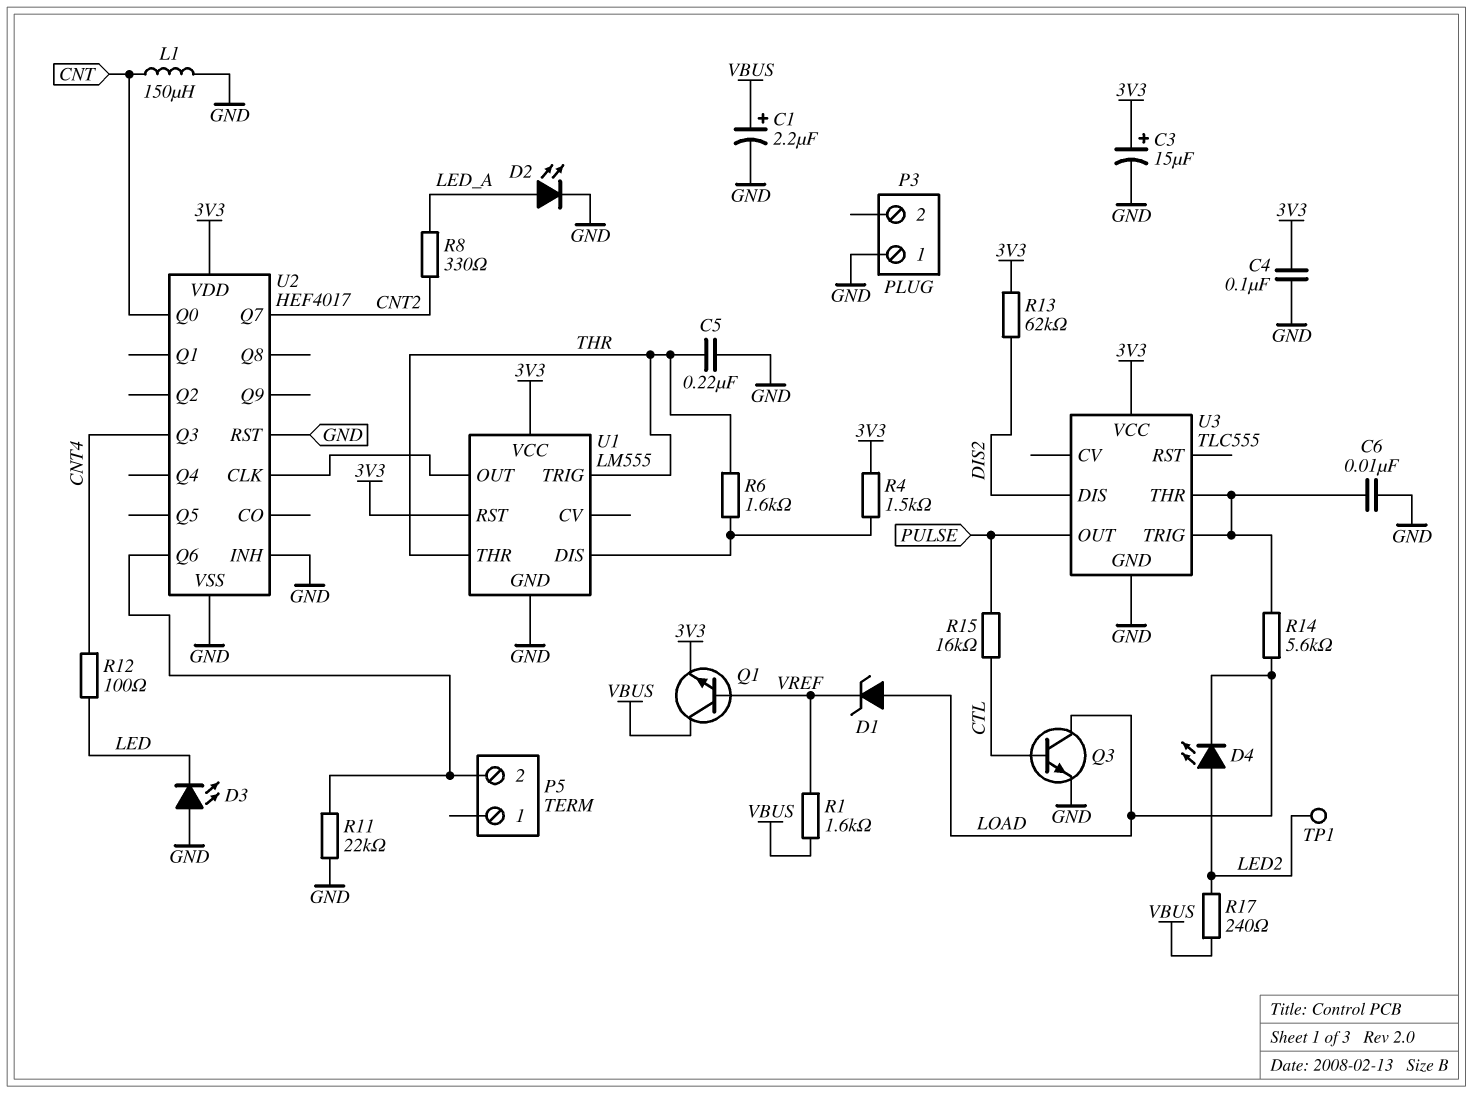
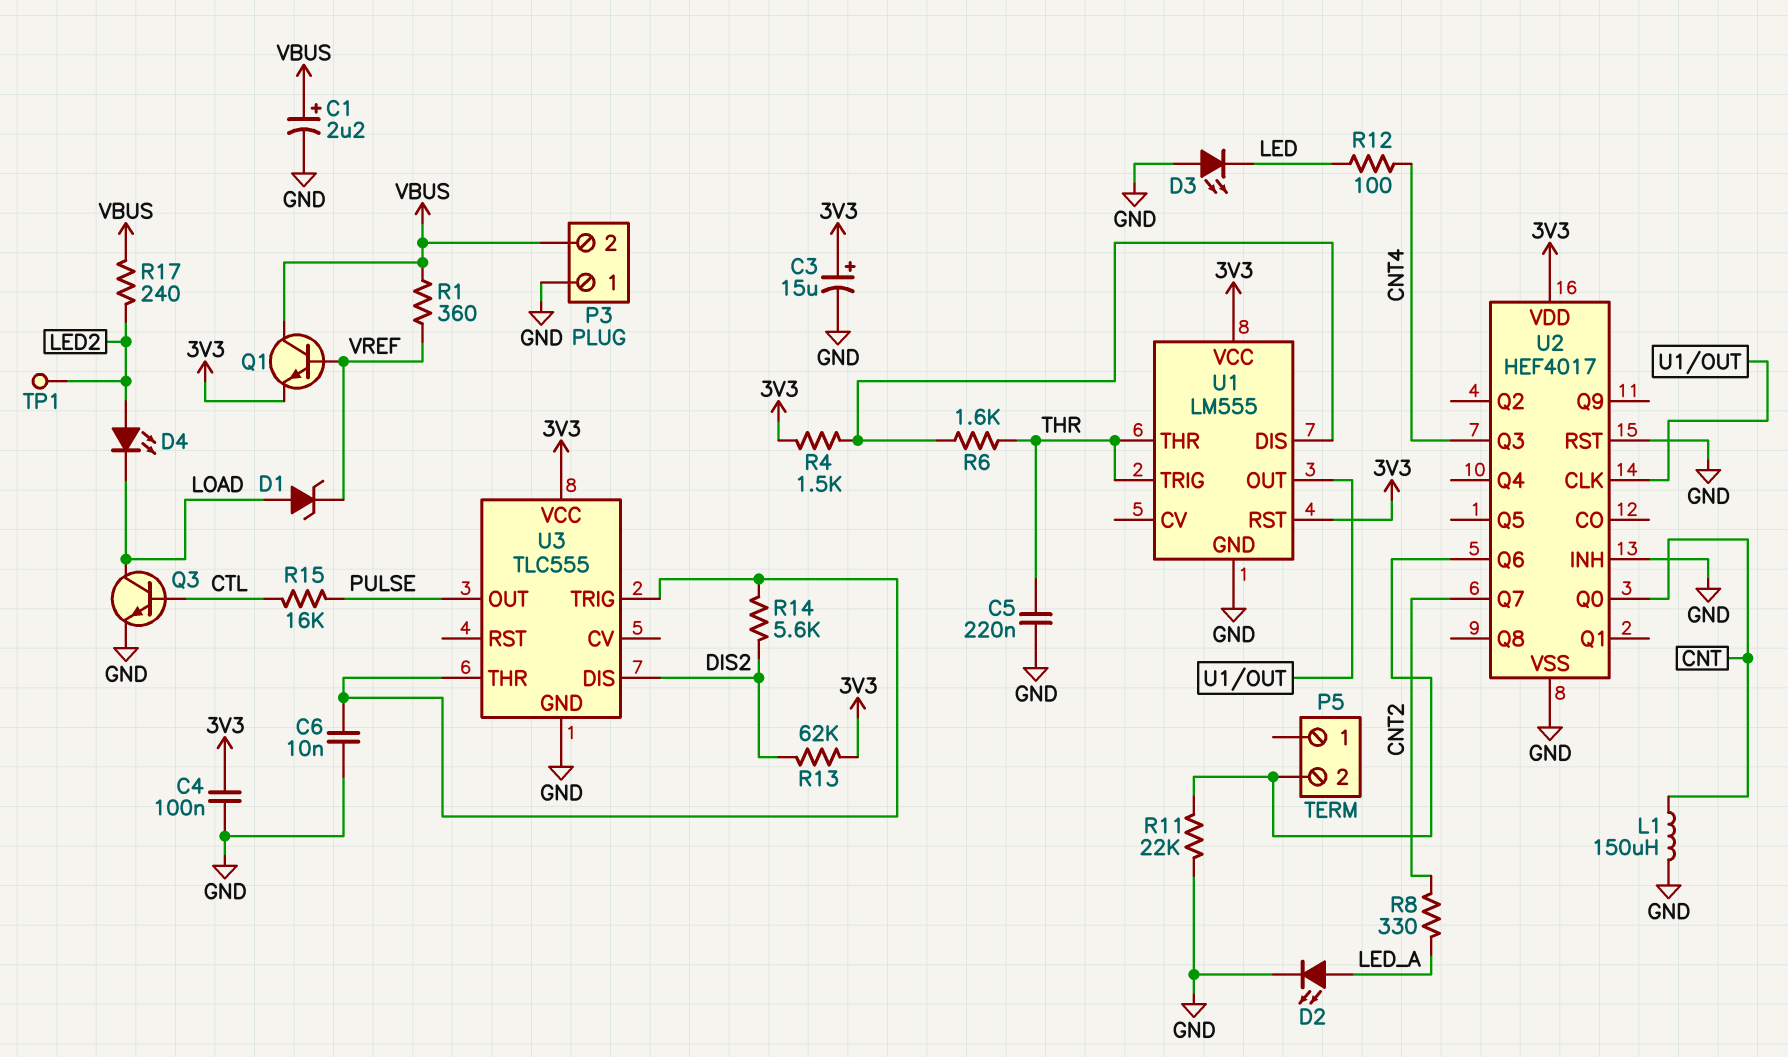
P3 pin 2: none -> VBUS
R1: 1.6k (VBUS, VREF) -> 360 (VBUS, VREF)
R14: 5.6k (LOAD, U3/THR) -> 5.6k (DIS2, U3/THR)

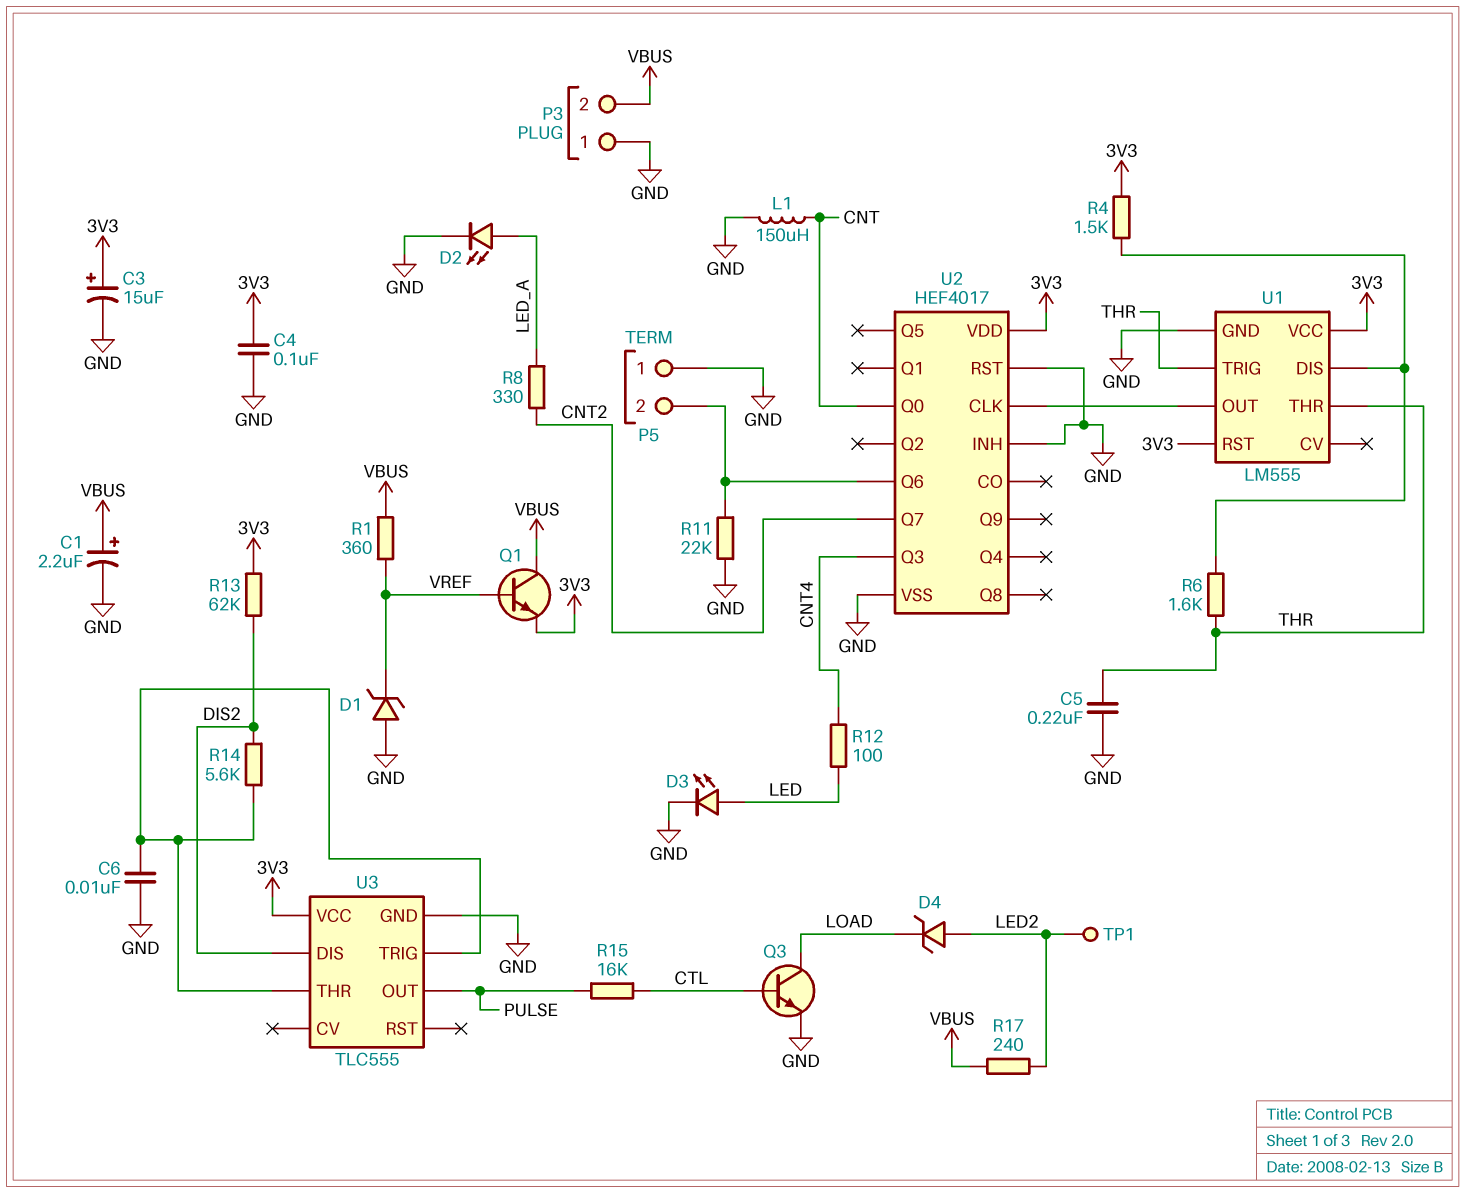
D1: zener (A LOAD, K VREF) -> zener (A GND, K VREF)
D3: LED (A GND, K LED) -> LED (A LED, K GND)
D4: LED (A LED2, K LOAD) -> zener (A LED2, K LOAD)
P5 pin 1: none -> GND

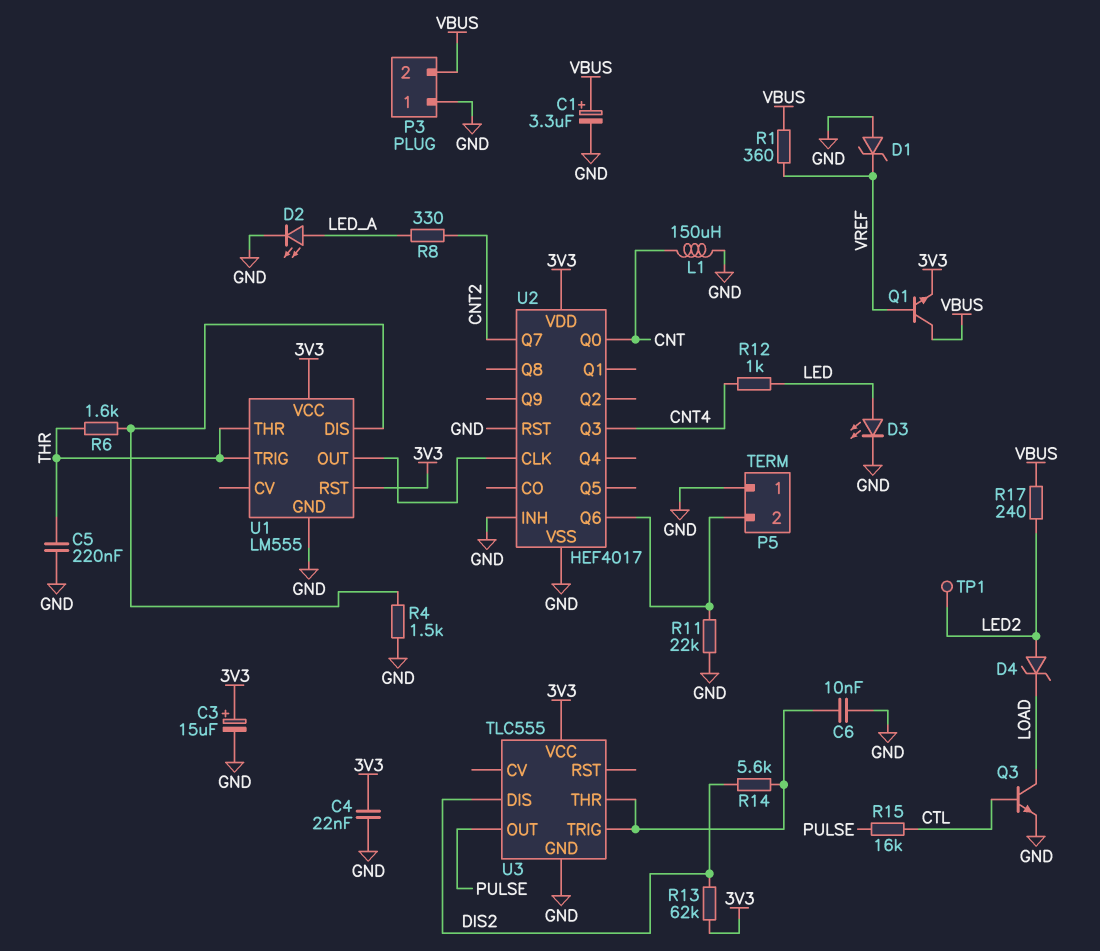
C1: 2.2uF (plus VBUS, minus GND) -> 3.3uF (plus VBUS, minus GND)
C4: 100nF (3V3, GND) -> 22nF (3V3, GND)
R4: 1.5k (3V3, U1/DIS) -> 1.5k (GND, U1/DIS)
R12: 100 (CNT4, LED) -> 1k (CNT4, LED)

